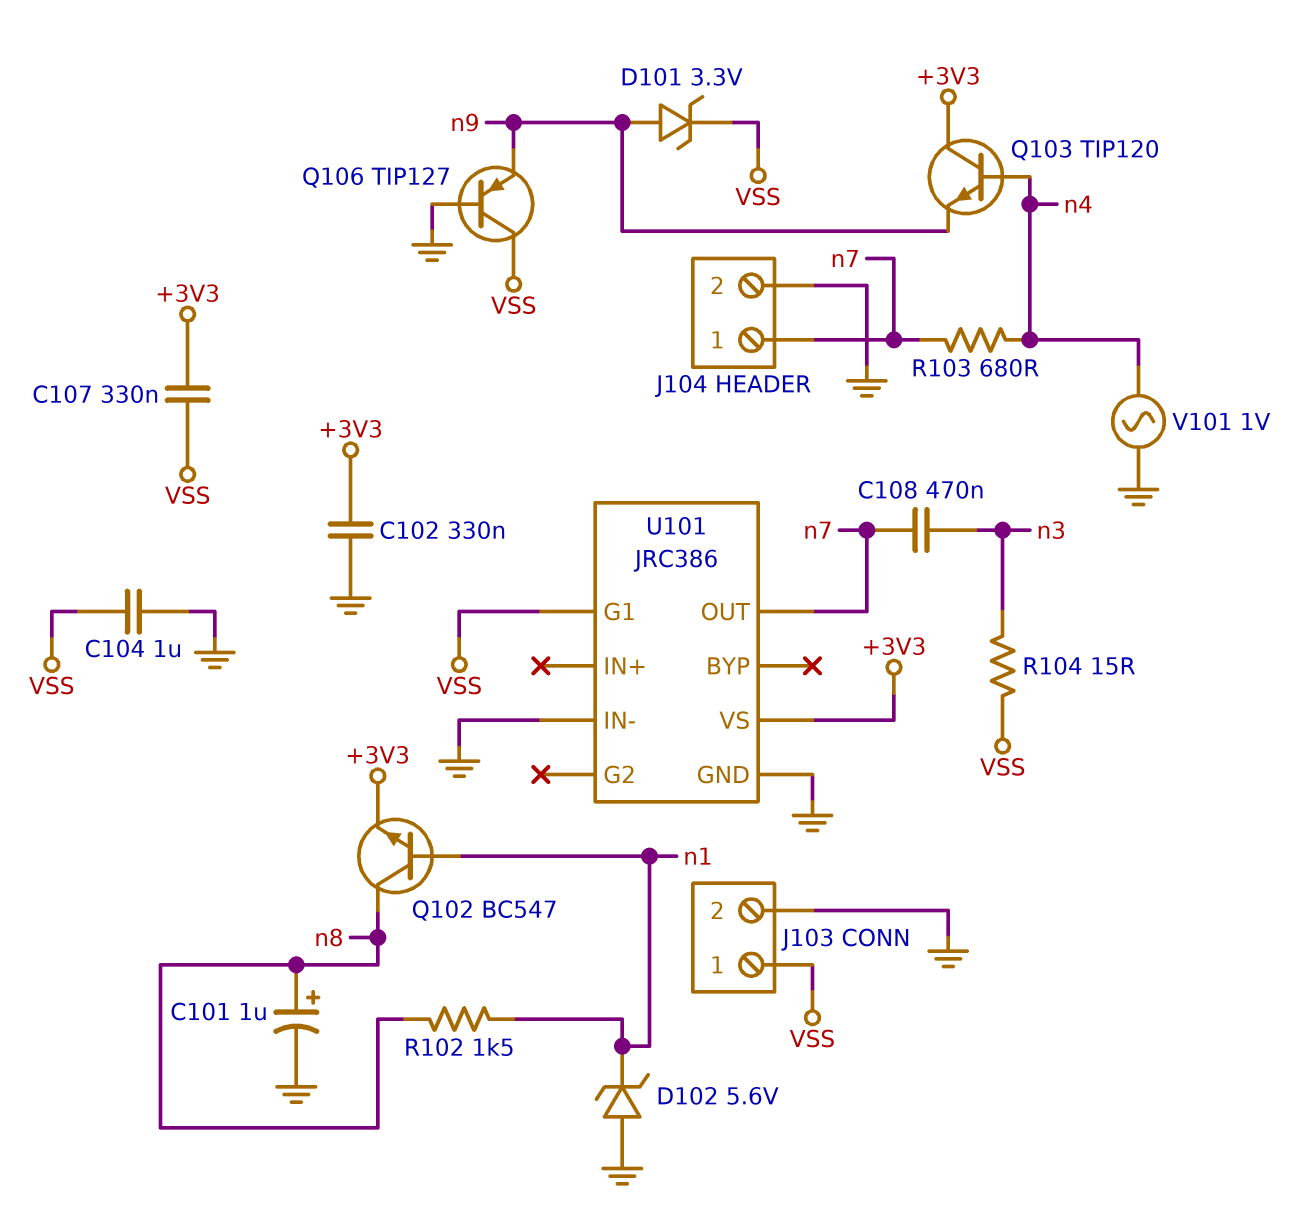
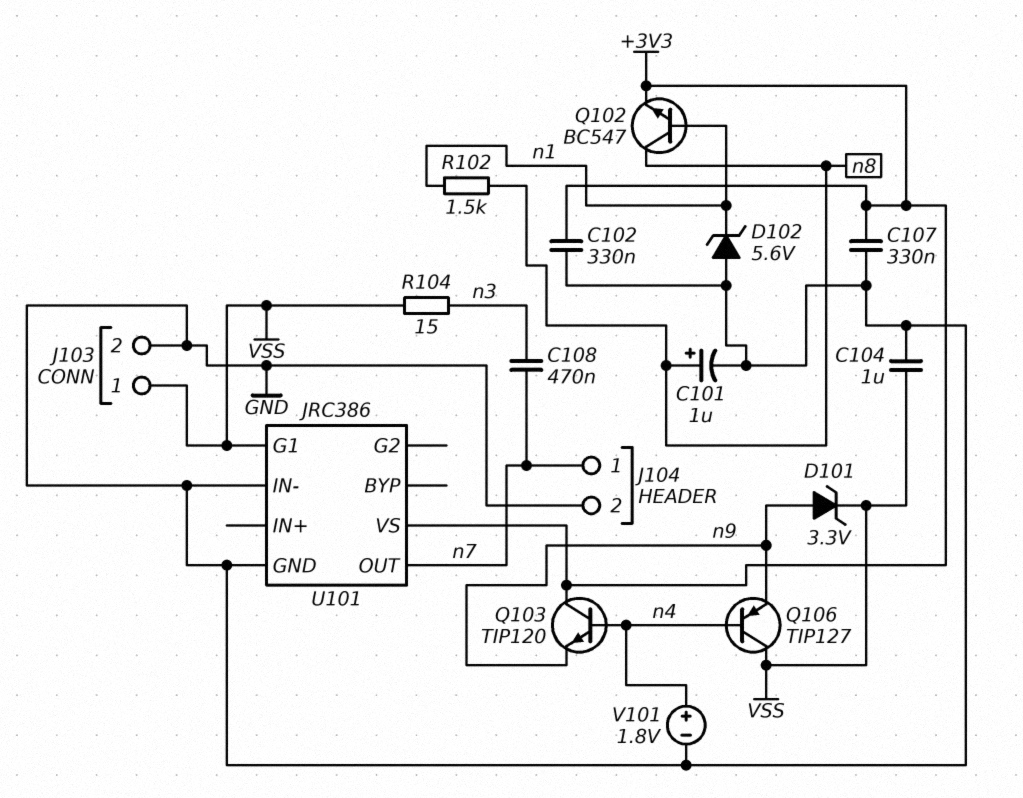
C107: 330nF (+3V3, VSS) -> 330nF (+3V3, GND)
Q106: PNP TIP127 (B GND, C VSS, E n9) -> PNP TIP127 (B n4, C VSS, E n9)
R103: 680 (n4, n7) -> none
V101: AC 1V (GND, n4) -> 1.8V (plus n4, minus GND)

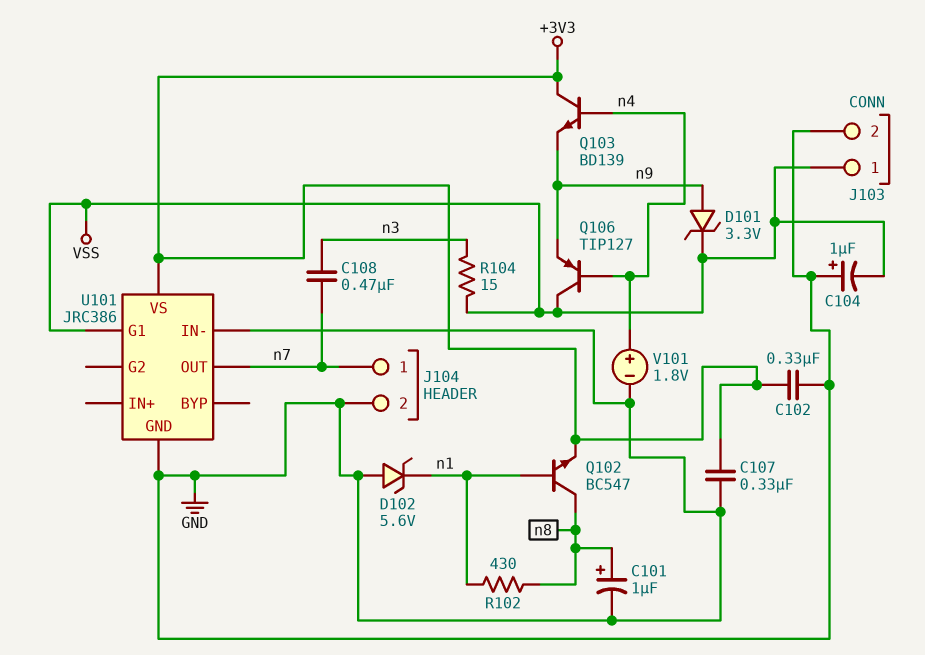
C104: 1uF (GND, VSS) -> 1uF (plus GND, minus VSS)
Q103: NPN TIP120 (B n4, C +3V3, E n9) -> NPN BD139 (B n4, C +3V3, E n9)
R102: 1.5k (n1, n8) -> 430 (n1, n8)

